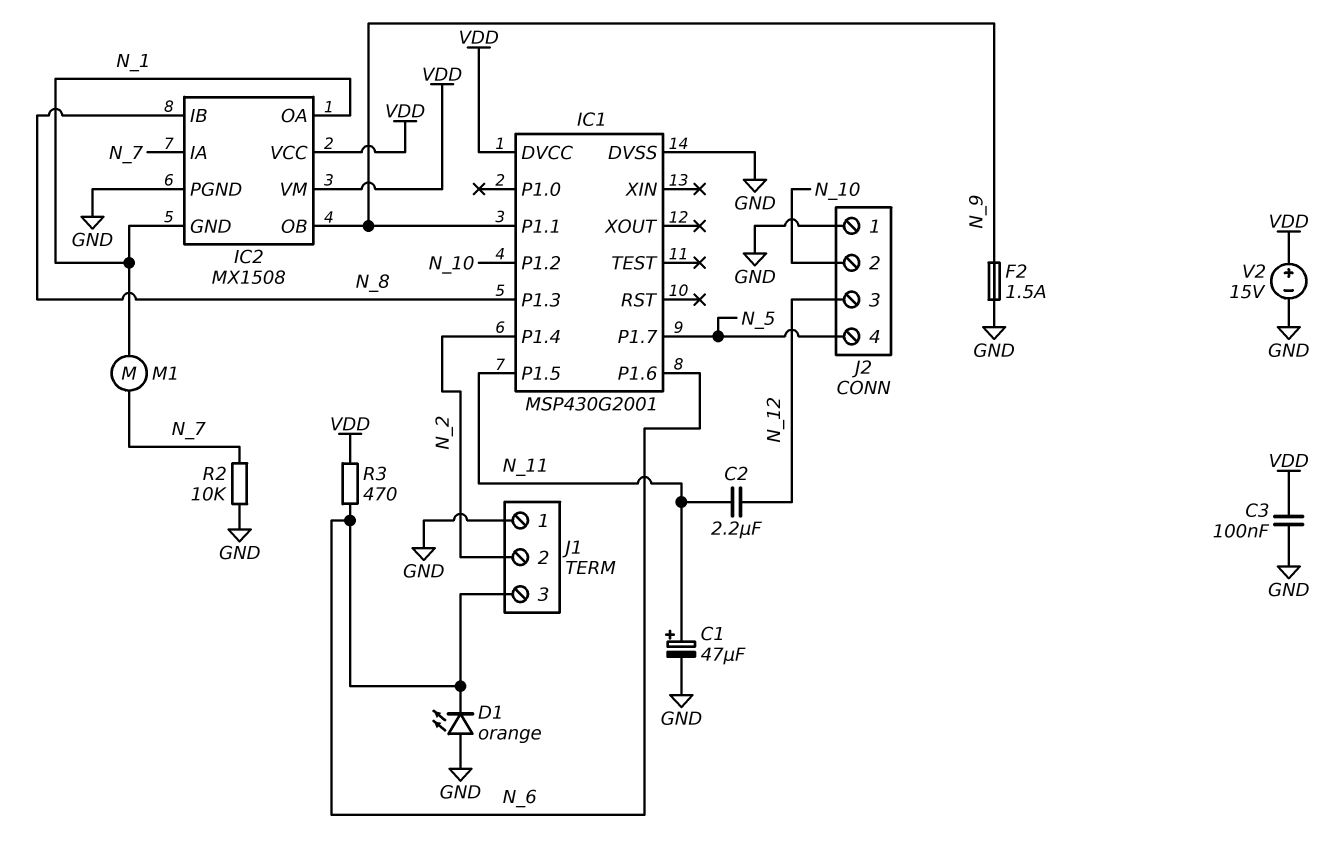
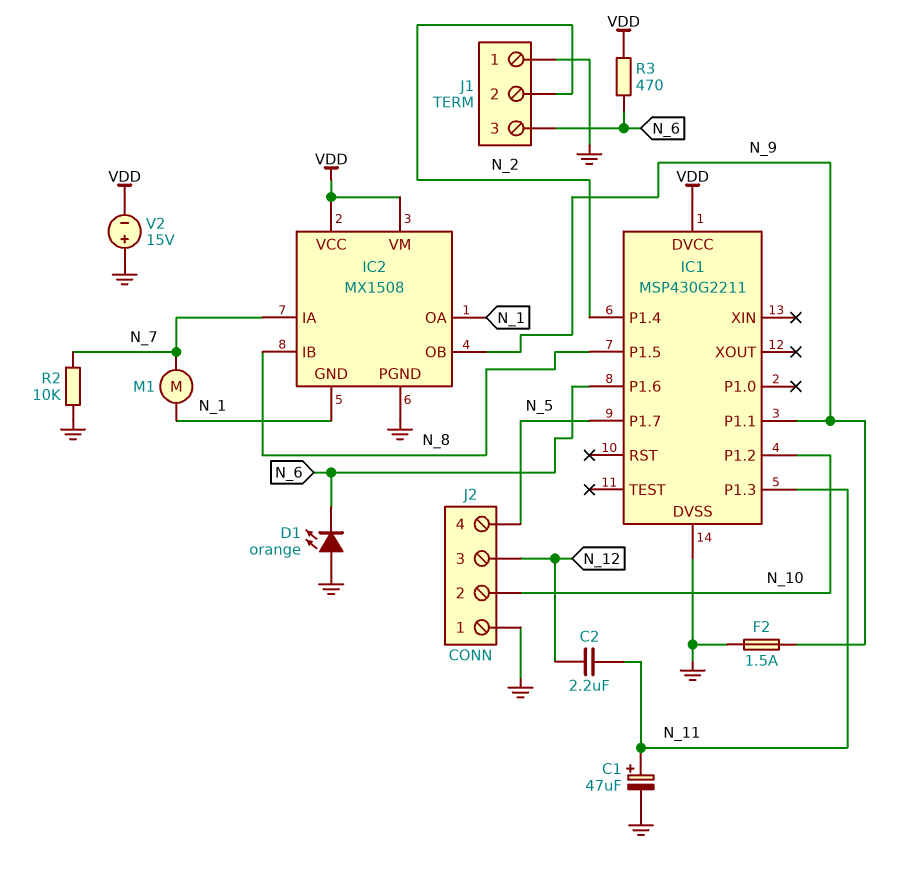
C3: 100nF (GND, VDD) -> none
IC1: MSP430G2001 -> MSP430G2211
IC1 pin P1.3: N_8 -> N_11
IC1 pin P1.5: N_11 -> N_8
V2: 15V (plus VDD, minus GND) -> 15V (plus GND, minus VDD)

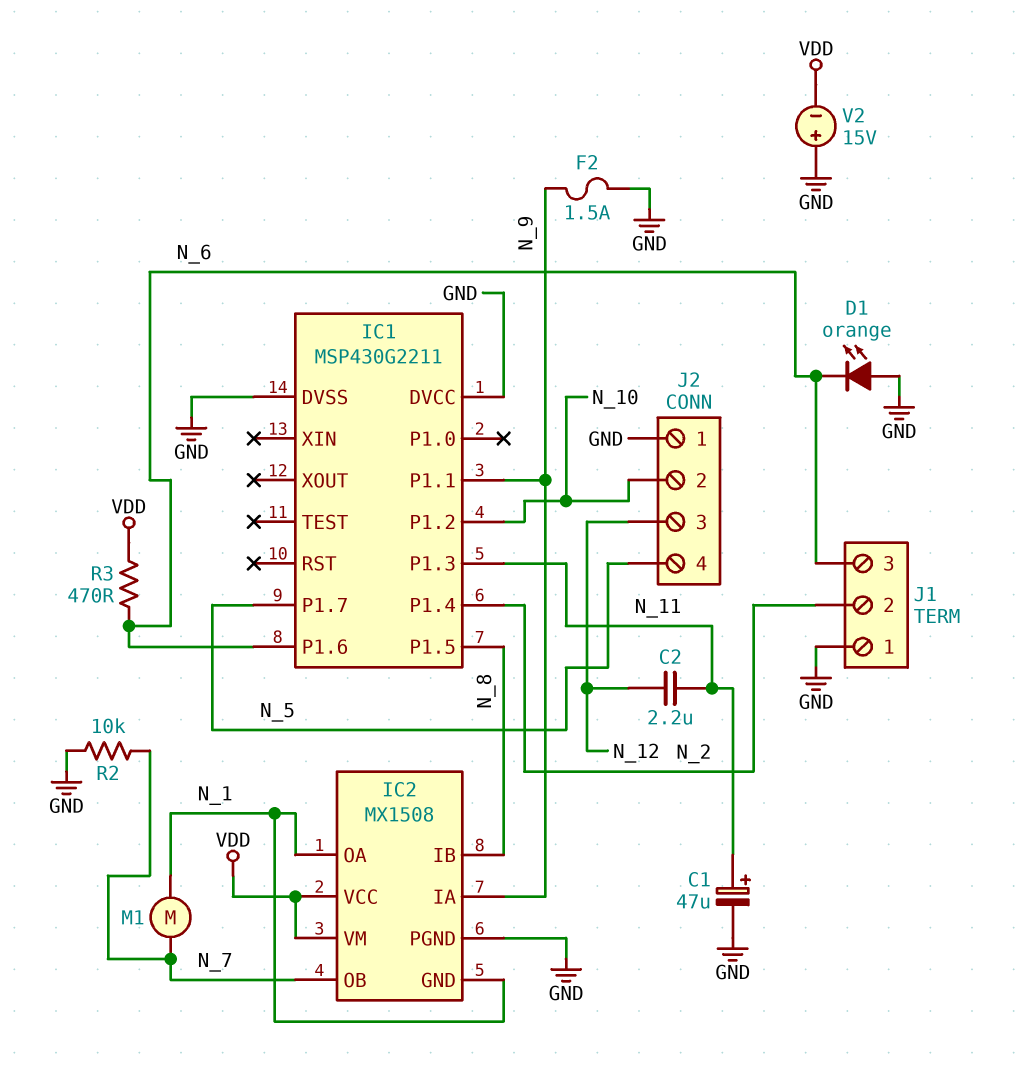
IC1 pin DVCC: VDD -> GND
IC2 pin IA: N_7 -> N_9
IC2 pin OB: N_9 -> N_7

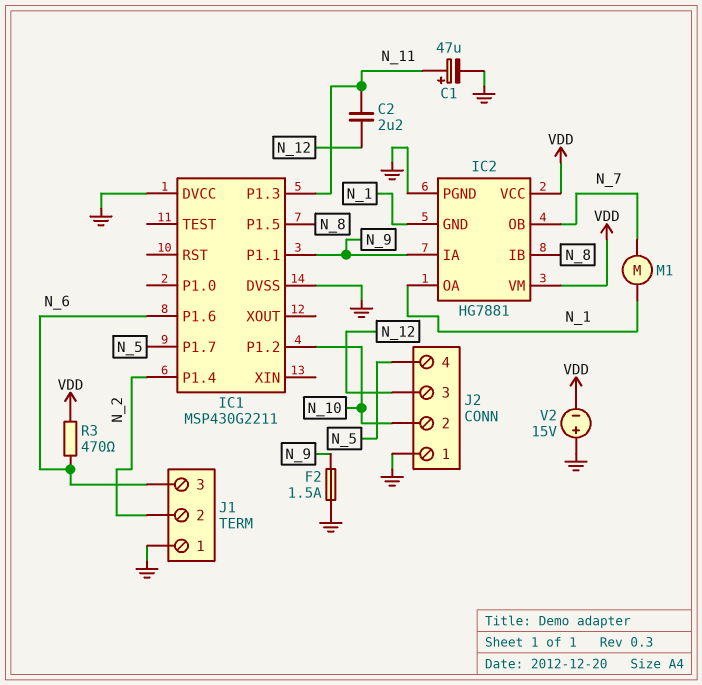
D1: LED orange (A GND, K N_6) -> none
IC2: MX1508 -> HG7881
R2: 10k (GND, N_7) -> none

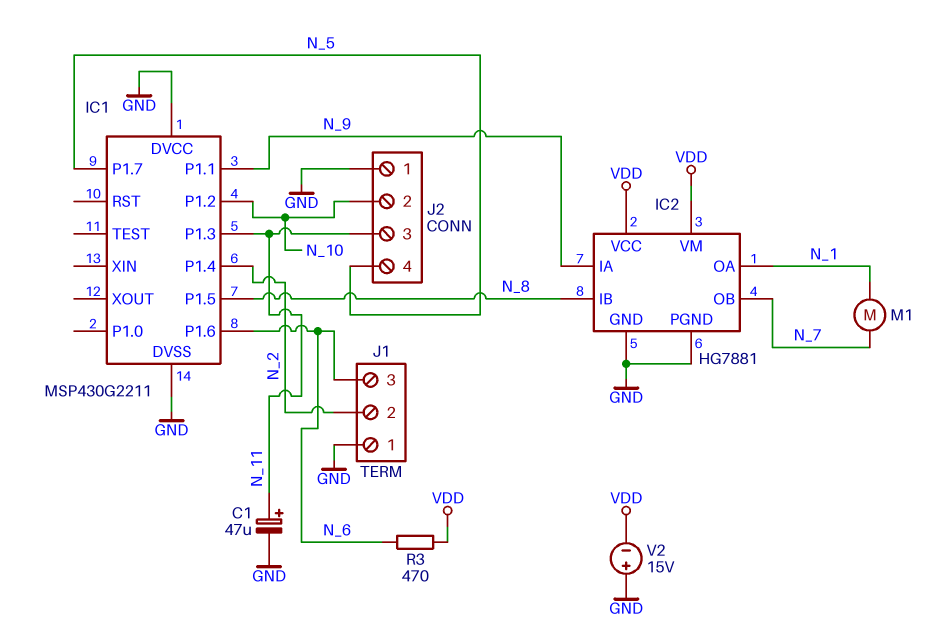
C2: 2.2uF (N_11, N_12) -> none
F2: 1.5A (GND, N_9) -> none
IC2 pin GND: N_1 -> GND
J2 pin 3: N_12 -> N_11

